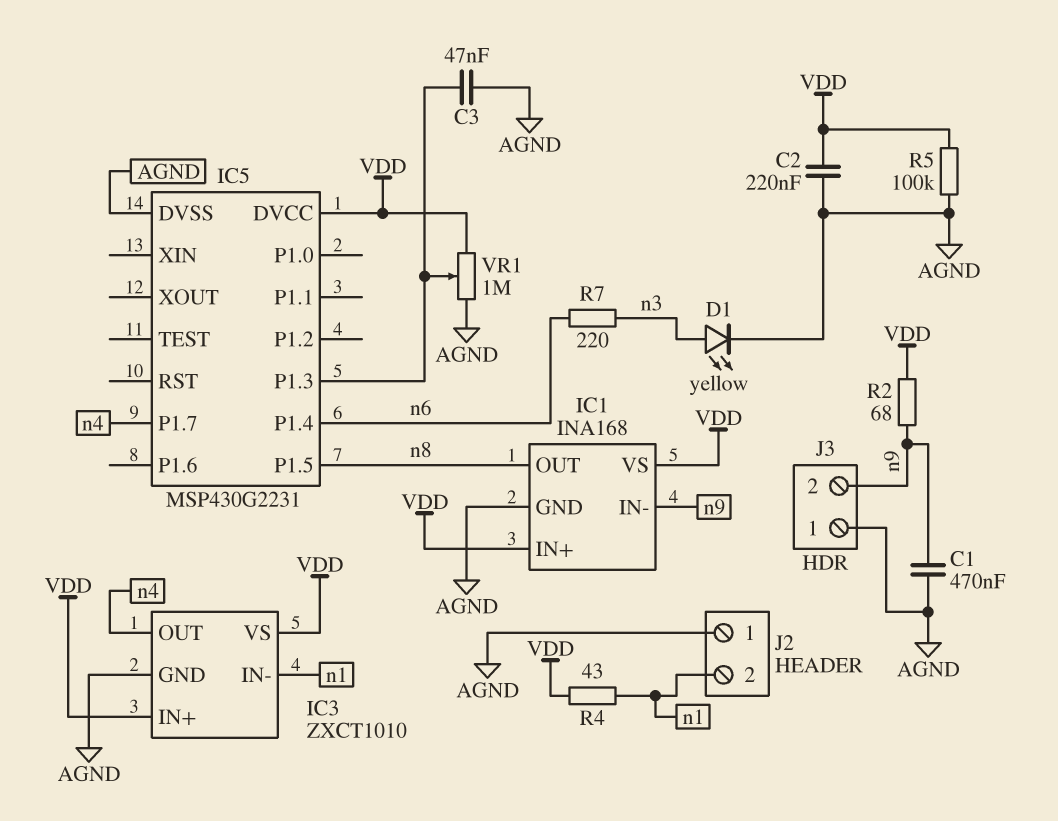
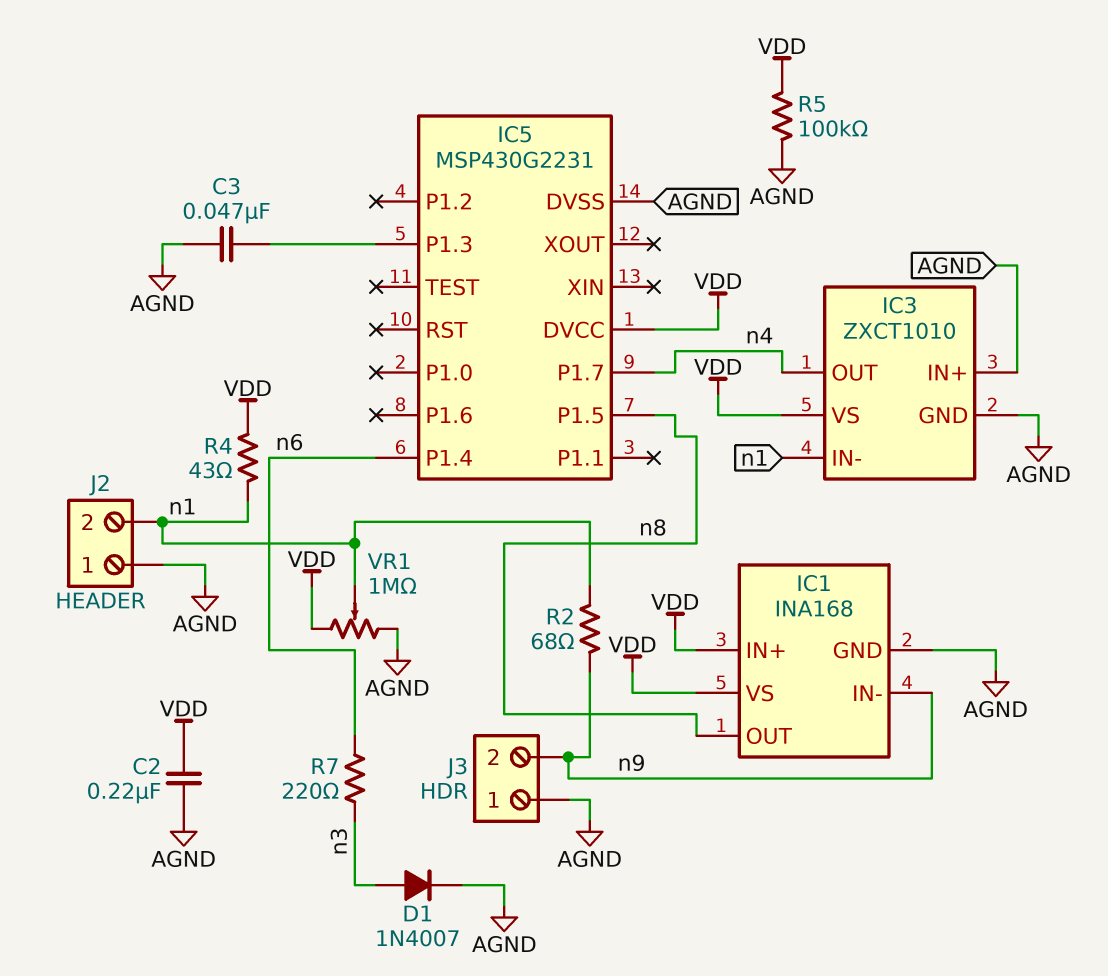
C1: 470nF (AGND, n9) -> none
D1: LED yellow (A n3, K AGND) -> diode 1N4007 (A n3, K AGND)
IC3 pin IN+: VDD -> AGND
R2: 68 (VDD, n9) -> 68 (n1, n9)
VR1: 1M (AGND, VDD, wiper IC5/P1.3) -> 1M (AGND, VDD, wiper n1)

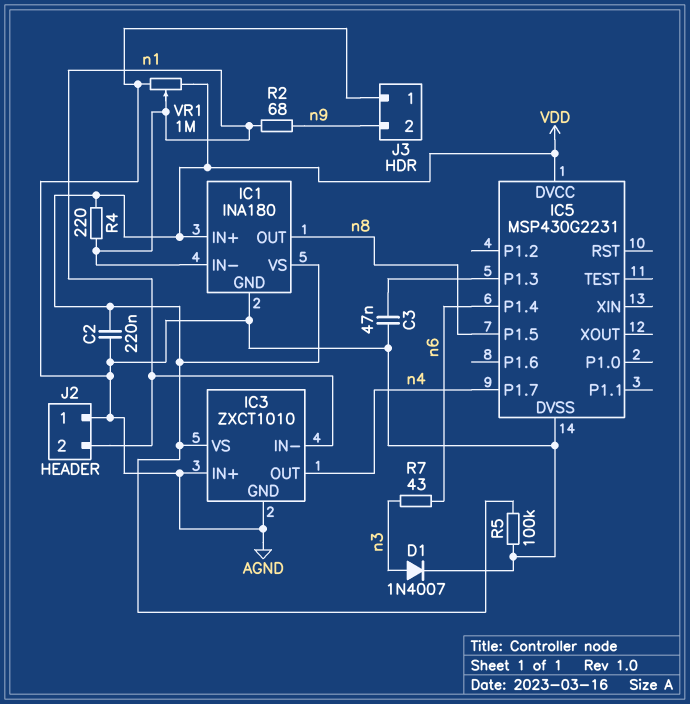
IC1: INA168 -> INA180
IC1 pin IN-: n9 -> n1
R4: 43 (VDD, n1) -> 220 (VDD, n1)
R7: 220 (n3, n6) -> 43 (n3, n6)

